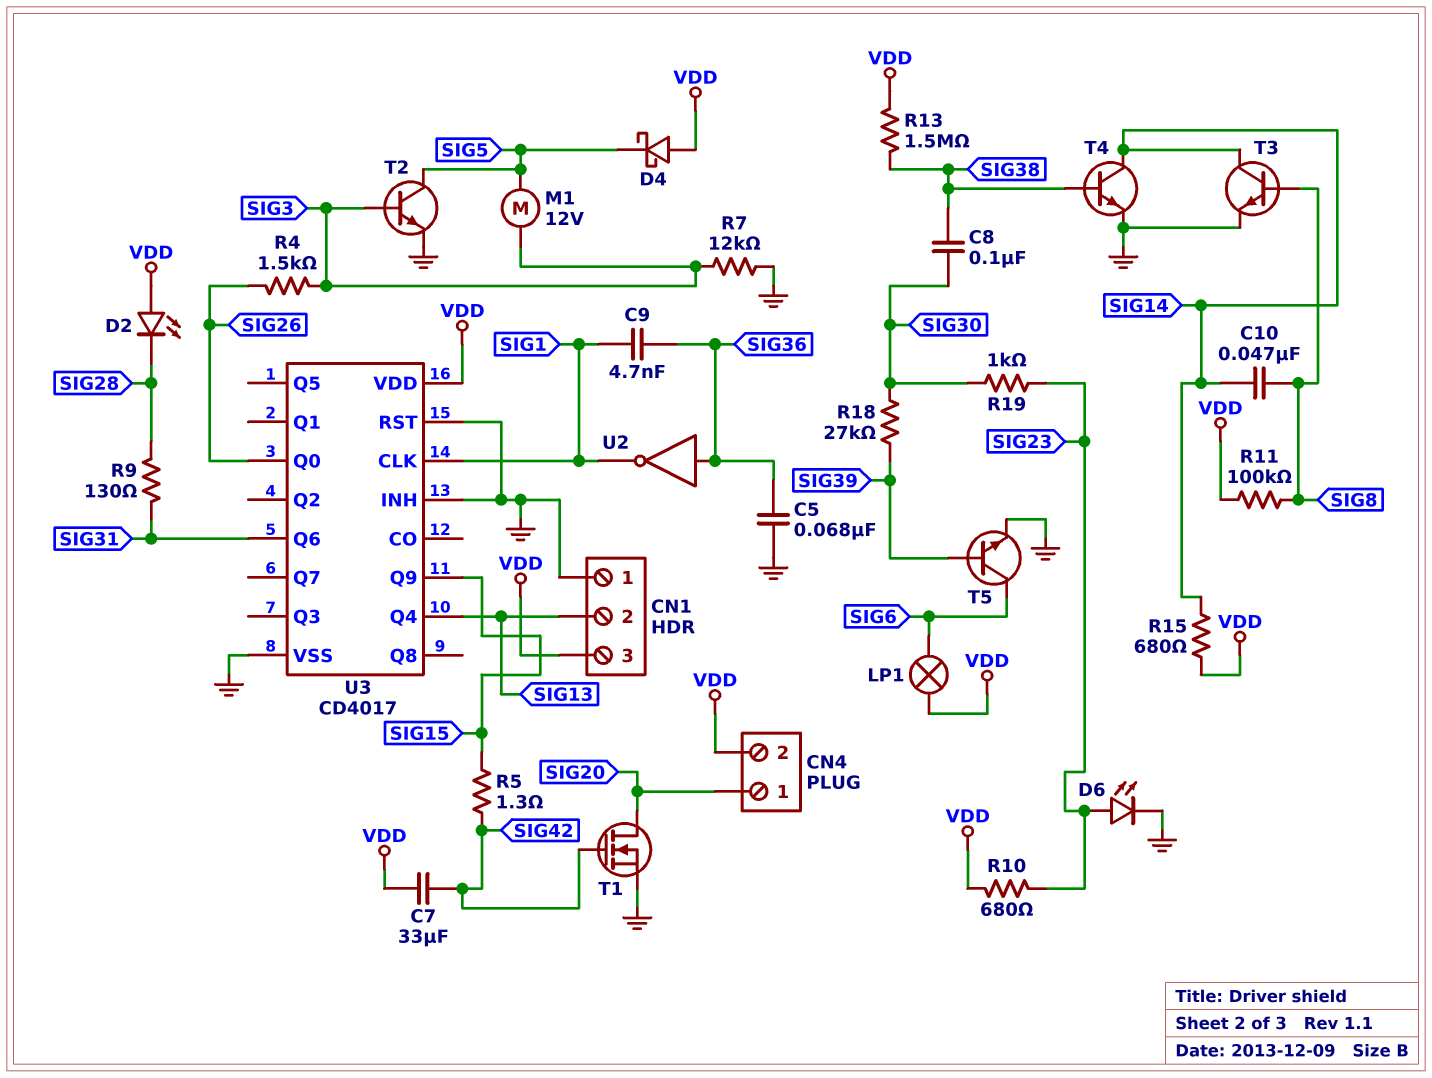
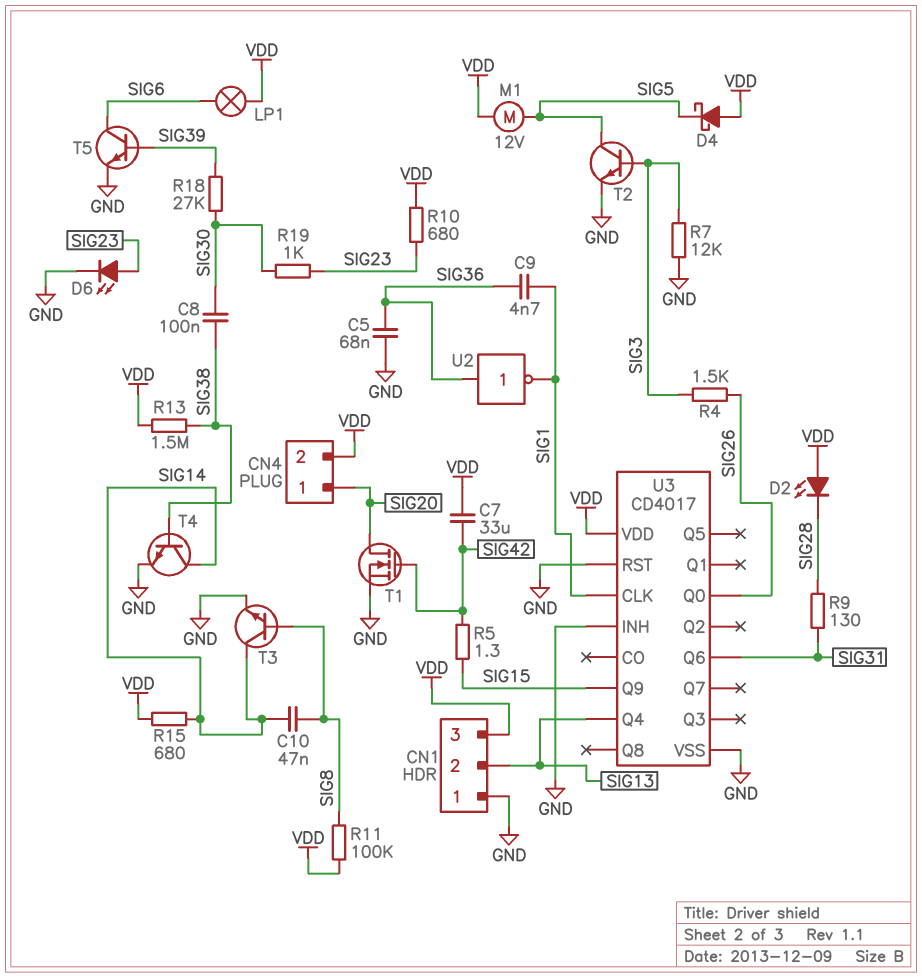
M1: motor 12V (SIG3, SIG5) -> motor 12V (SIG5, VDD)

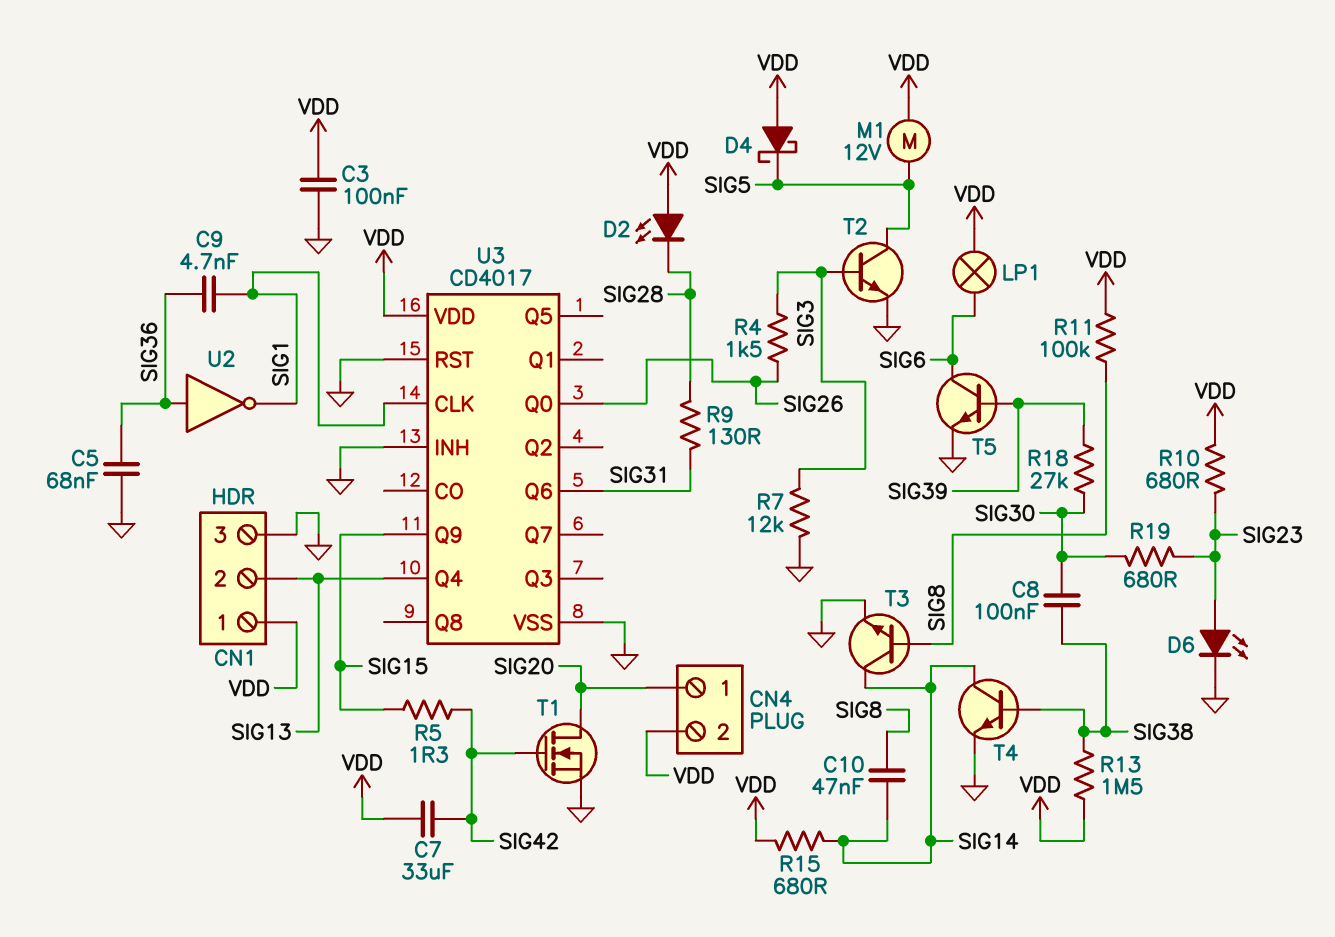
C3: none -> 100nF (GND, VDD)
CN1 pin 1: GND -> VDD
CN1 pin 3: VDD -> GND
R19: 1k (SIG23, SIG30) -> 680 (SIG23, SIG30)

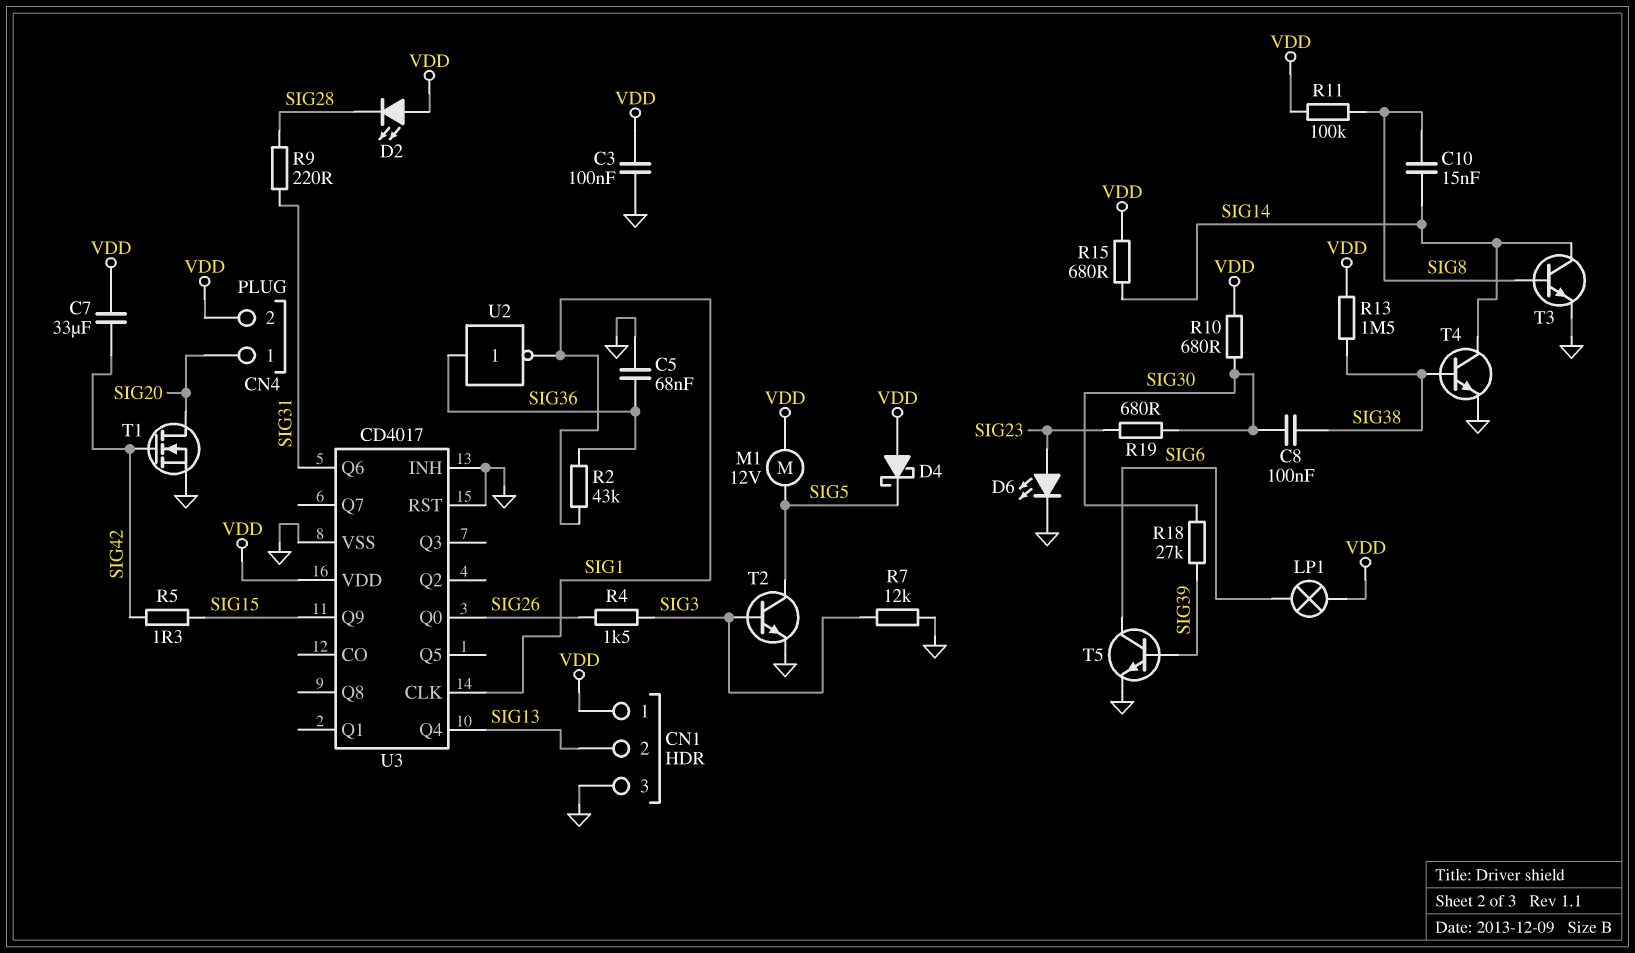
C9: 4.7nF (SIG1, SIG36) -> none
C10: 47nF (SIG8, SIG14) -> 15nF (SIG8, SIG14)
R2: none -> 43k (SIG1, SIG36)
R9: 130 (SIG28, SIG31) -> 220 (SIG28, SIG31)
R10: 680 (SIG23, VDD) -> 680 (SIG30, VDD)

